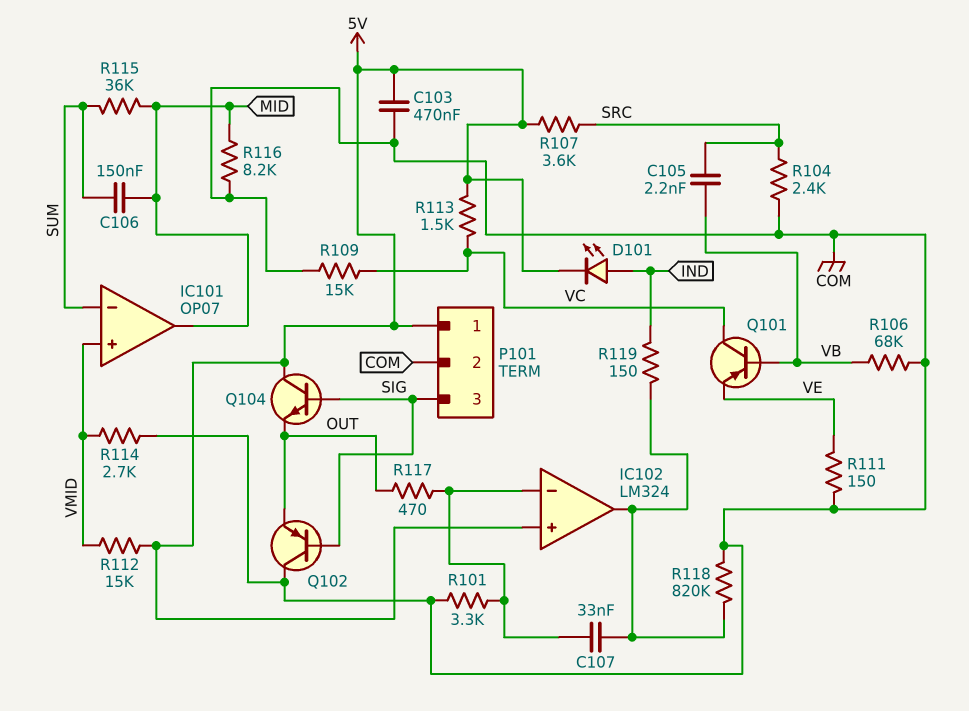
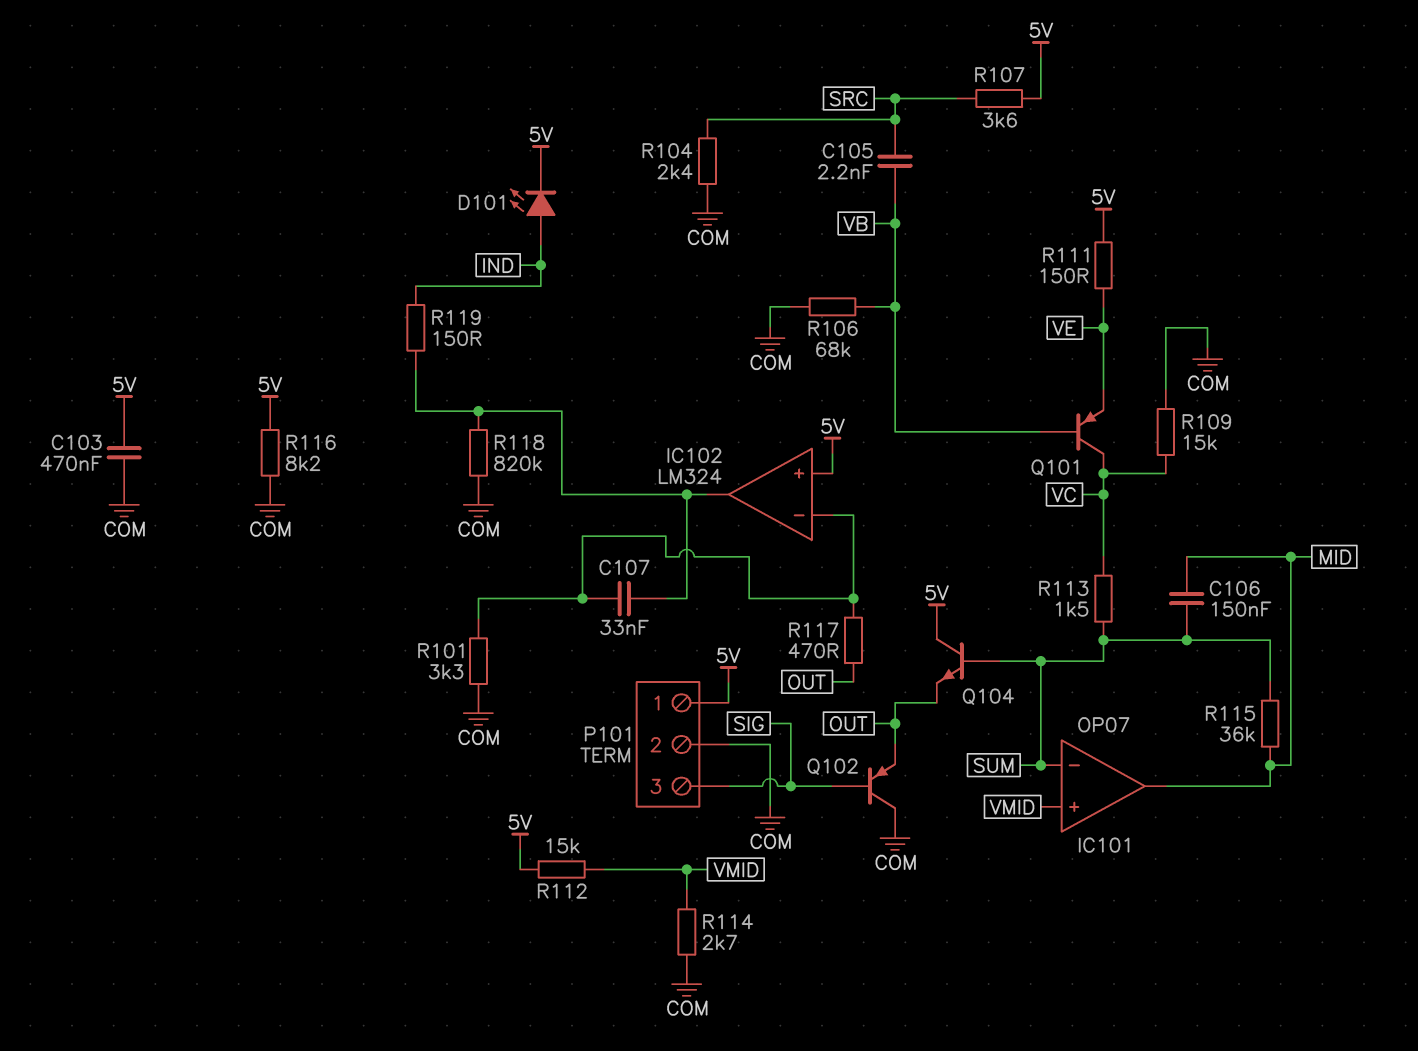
Q104: NPN (B SIG, C 5V, E OUT) -> NPN (B SUM, C 5V, E OUT)
R111: 150 (COM, VE) -> 150 (5V, VE)
R113: 1.5k (5V, VC) -> 1.5k (SUM, VC)
R116: 8.2k (COM, MID) -> 8.2k (5V, COM)

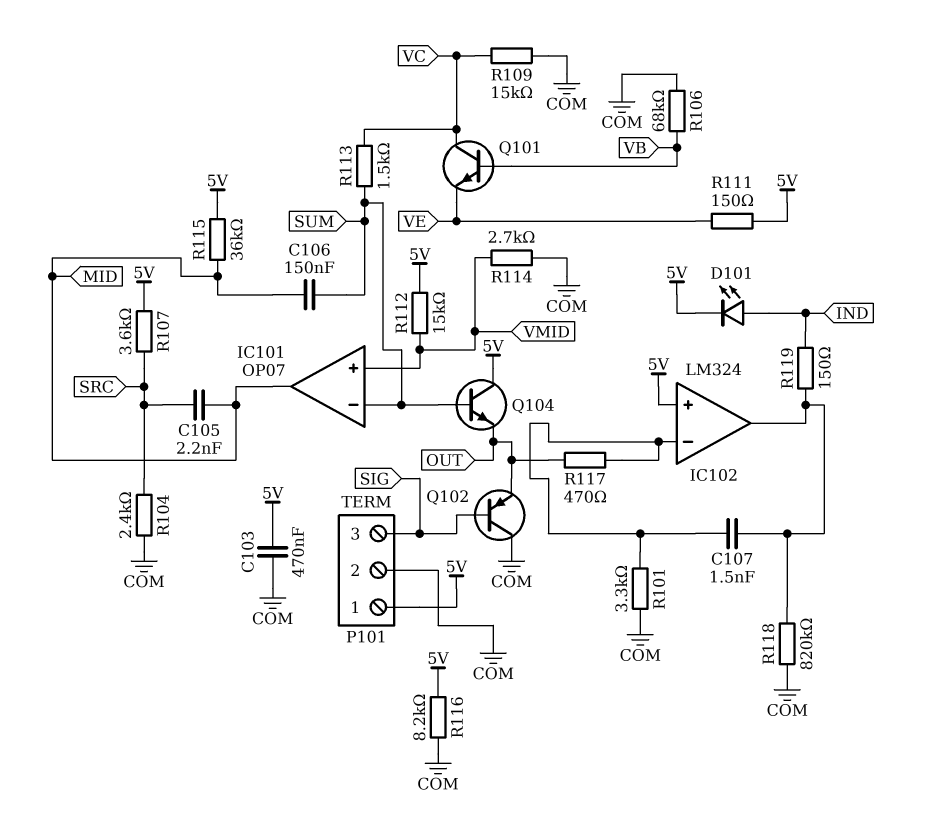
C105: 2.2nF (SRC, VB) -> 2.2nF (MID, SRC)
C107: 33nF (IC102/in-, IC102/out) -> 1.5nF (IC102/in-, IC102/out)
Q101: PNP (B VB, C VC, E VE) -> NPN (B VB, C VC, E VE)
R115: 36k (MID, SUM) -> 36k (5V, MID)

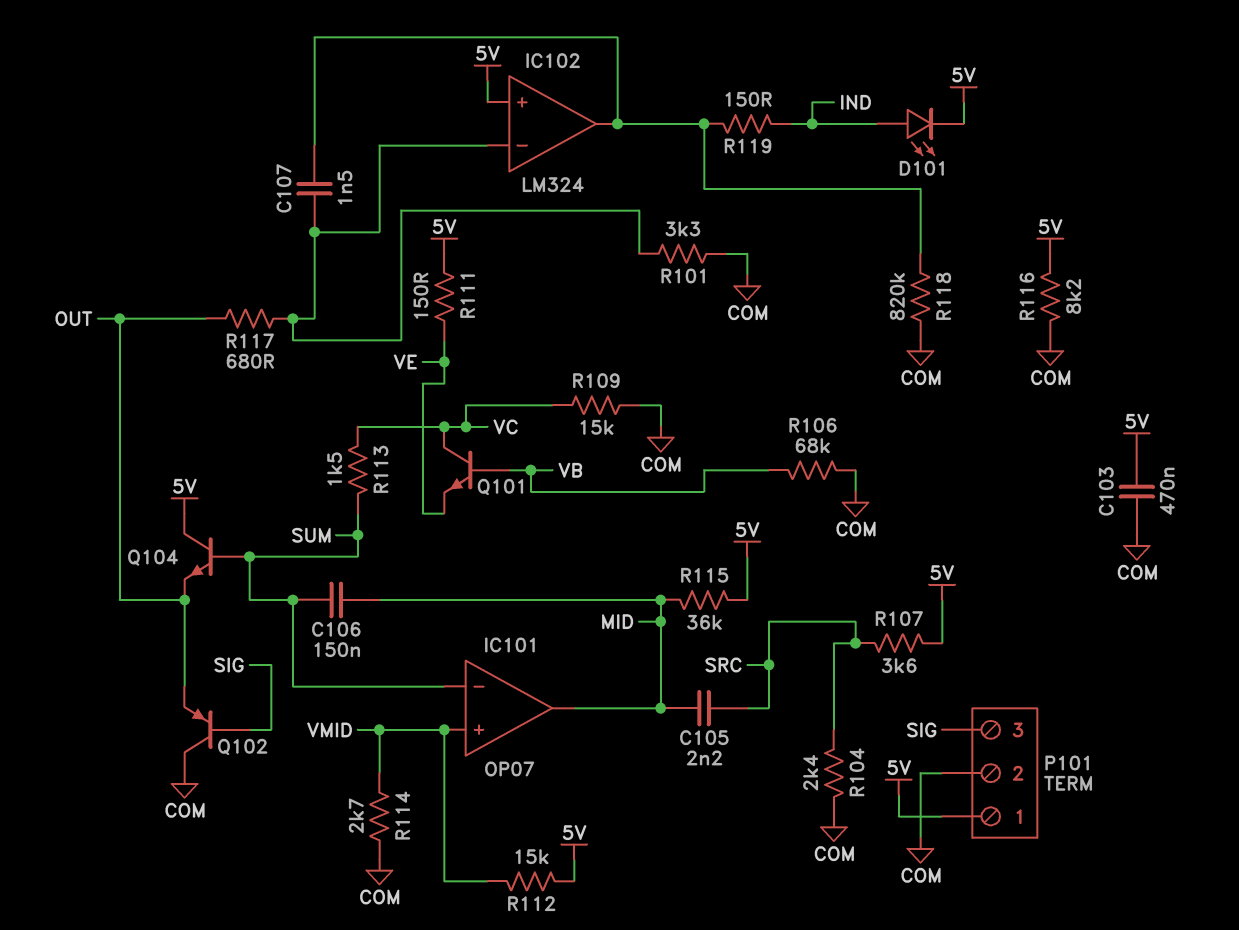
R117: 470 (IC102/in-, OUT) -> 680 (IC102/in-, OUT)

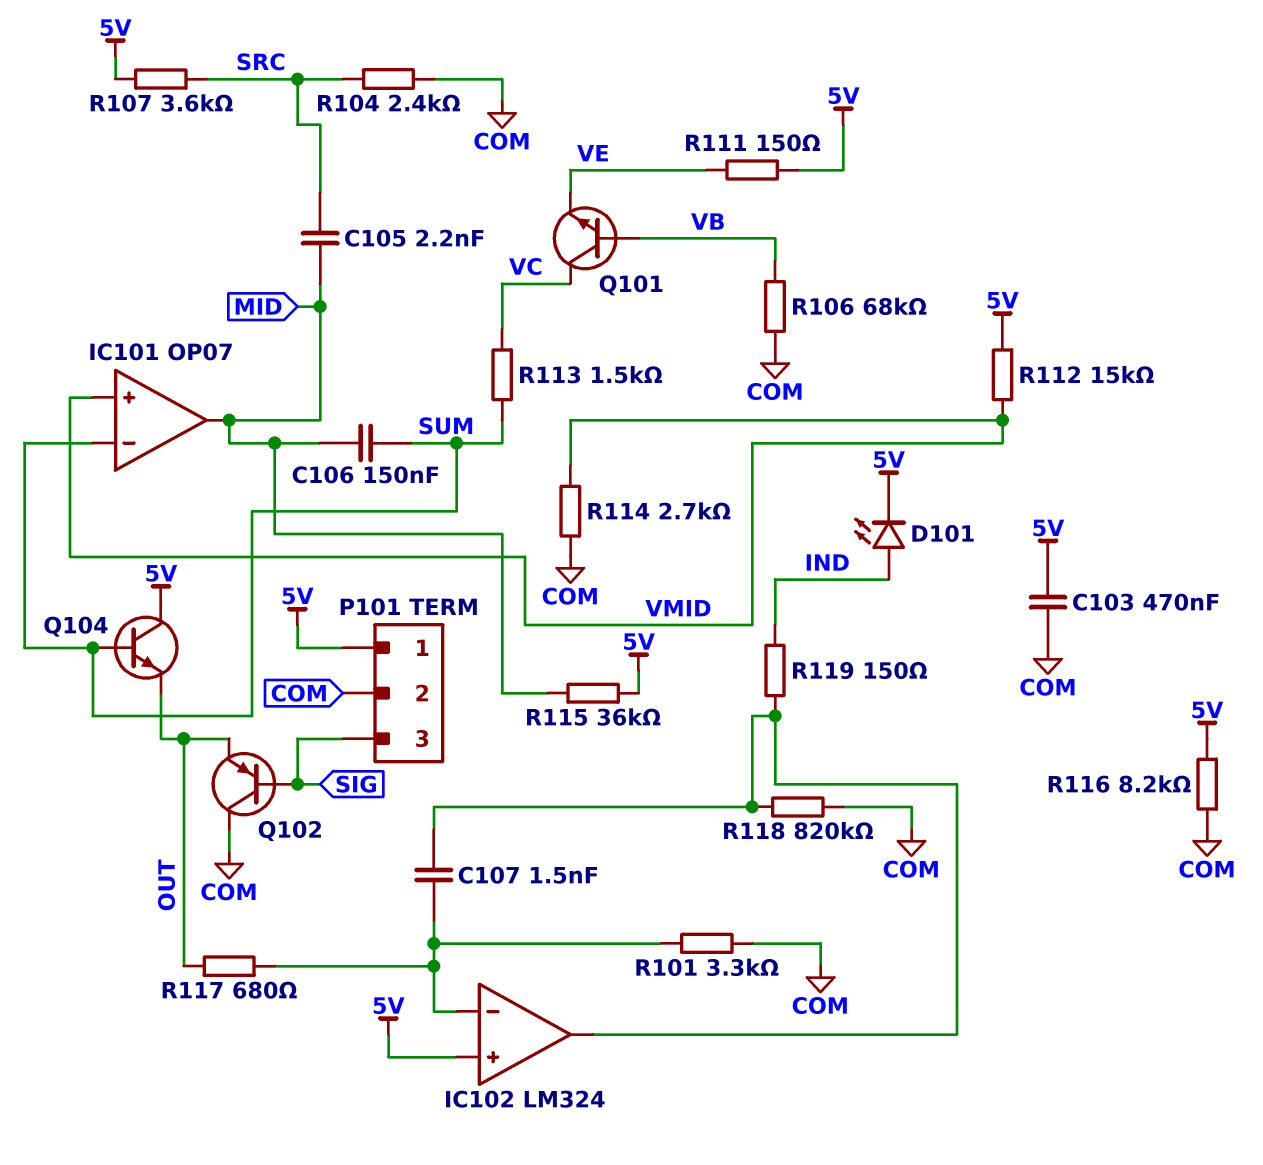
R109: 15k (COM, VC) -> none

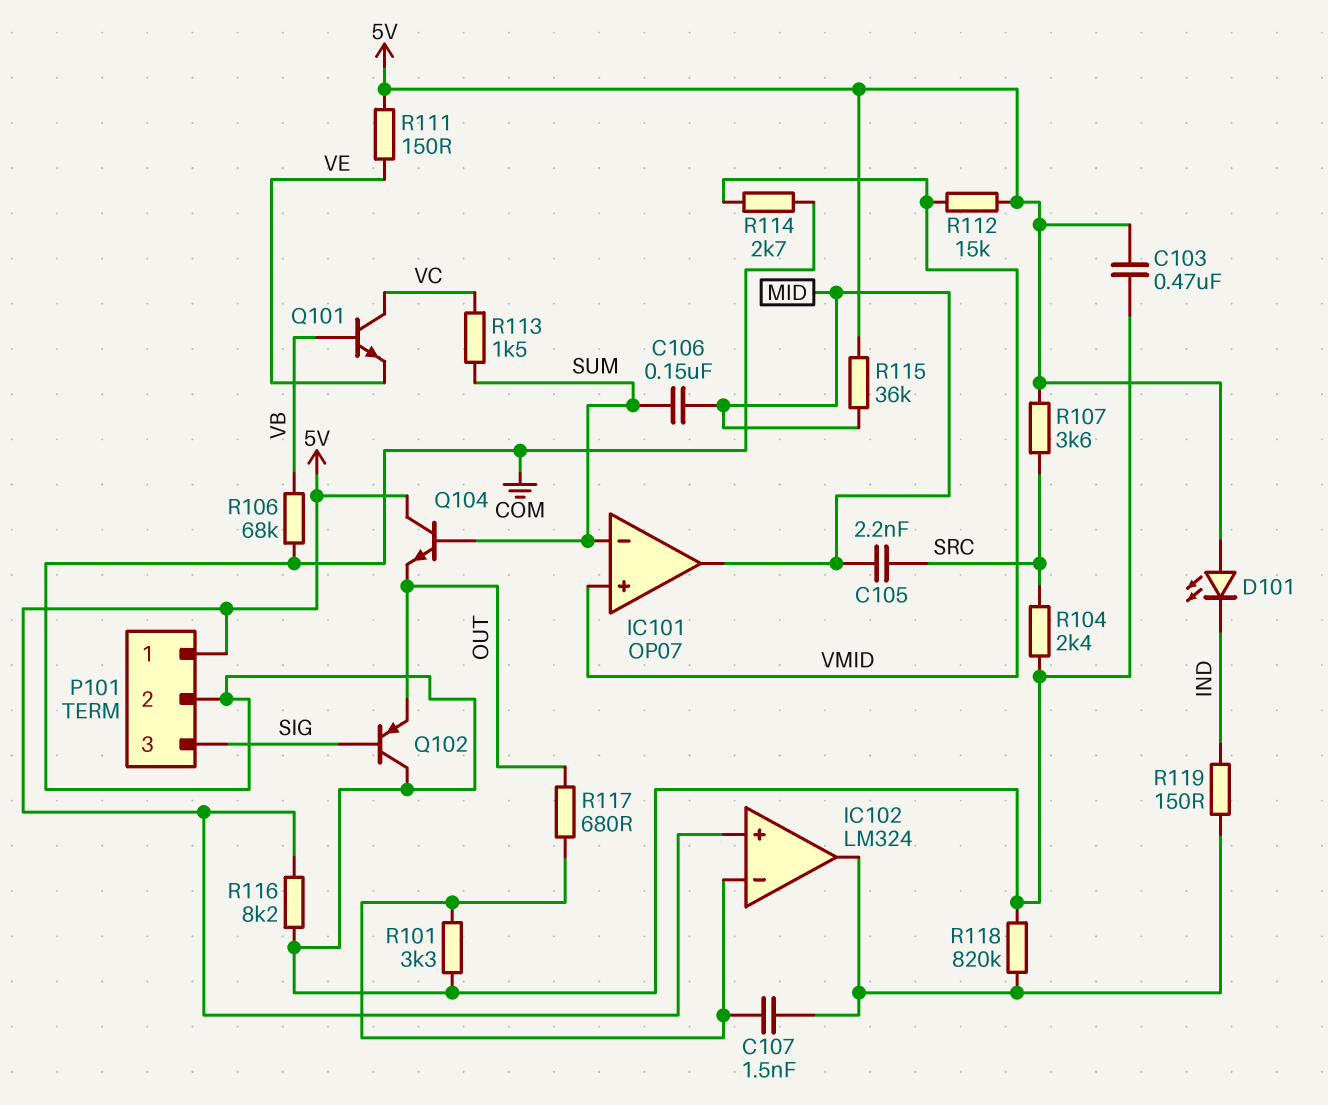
D101: LED (A IND, K 5V) -> LED (A 5V, K IND)

